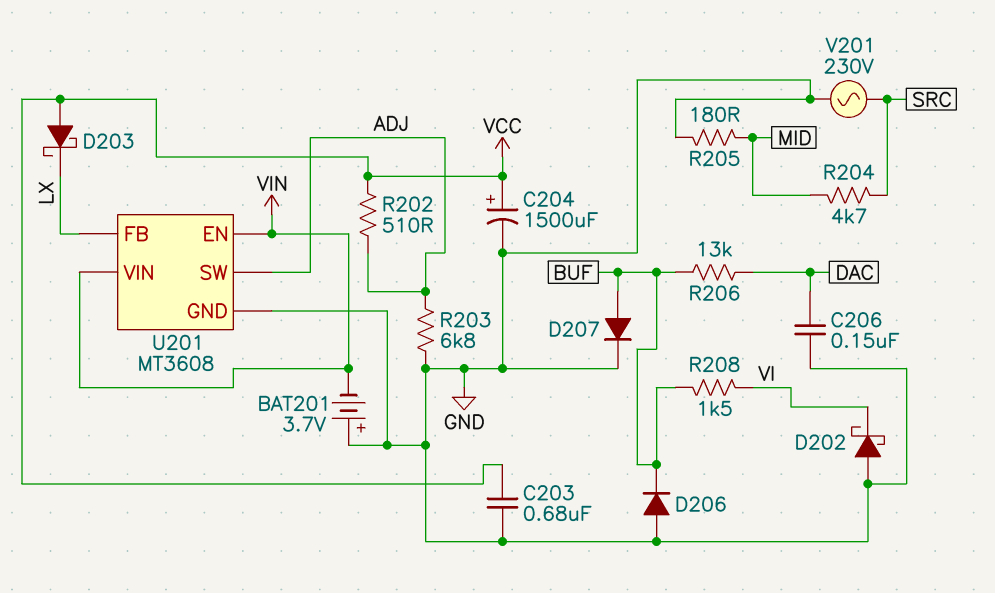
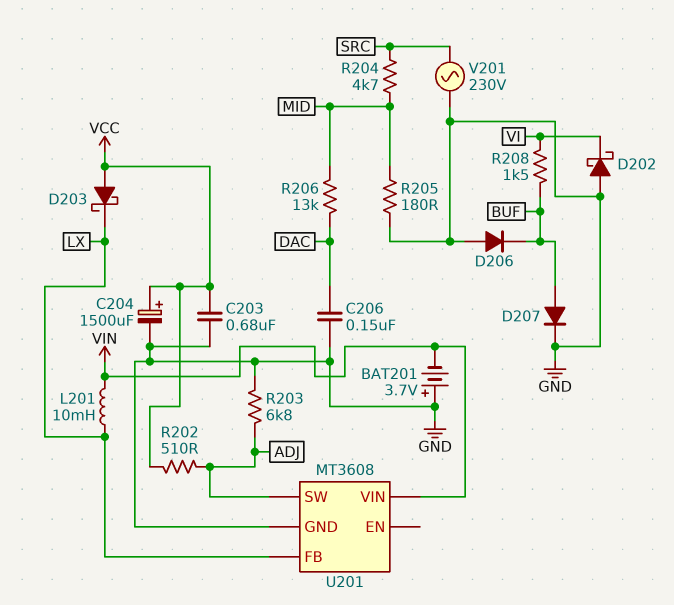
L201: none -> 10mH (LX, VIN)
R206: 13k (BUF, DAC) -> 13k (DAC, MID)
U201 pin EN: VIN -> none

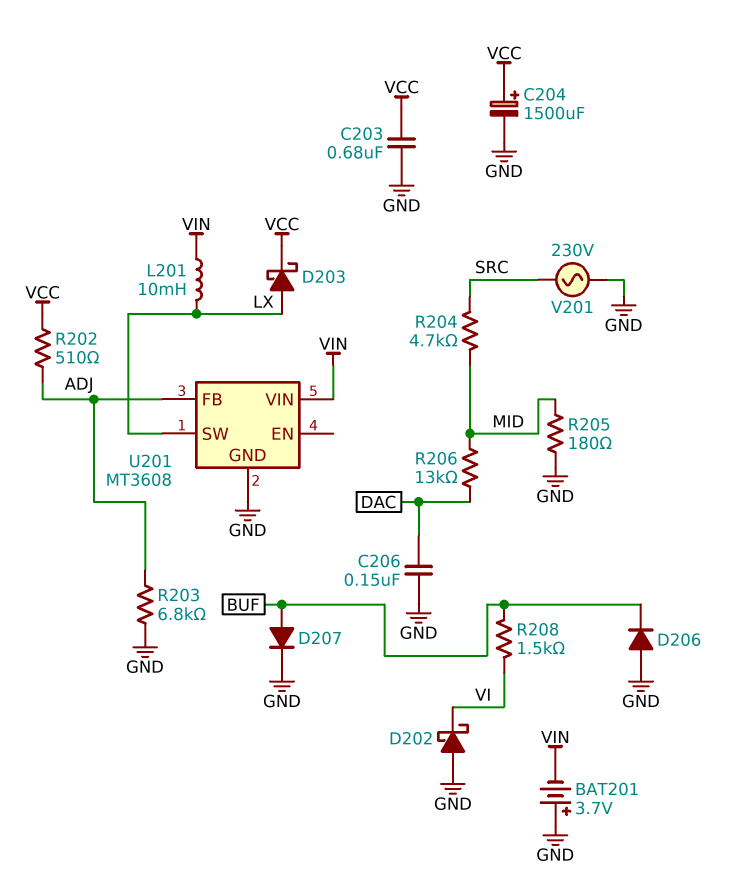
D203: schottky (A VCC, K LX) -> schottky (A LX, K VCC)
U201 pin FB: LX -> ADJ
U201 pin SW: ADJ -> LX

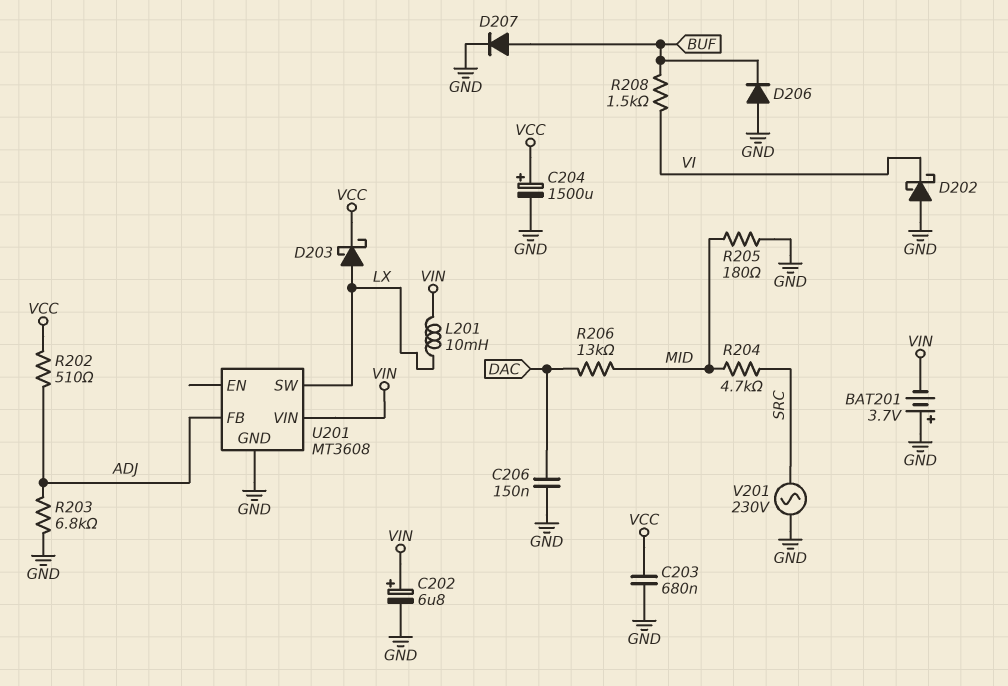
C202: none -> 6.8uF (plus VIN, minus GND)

